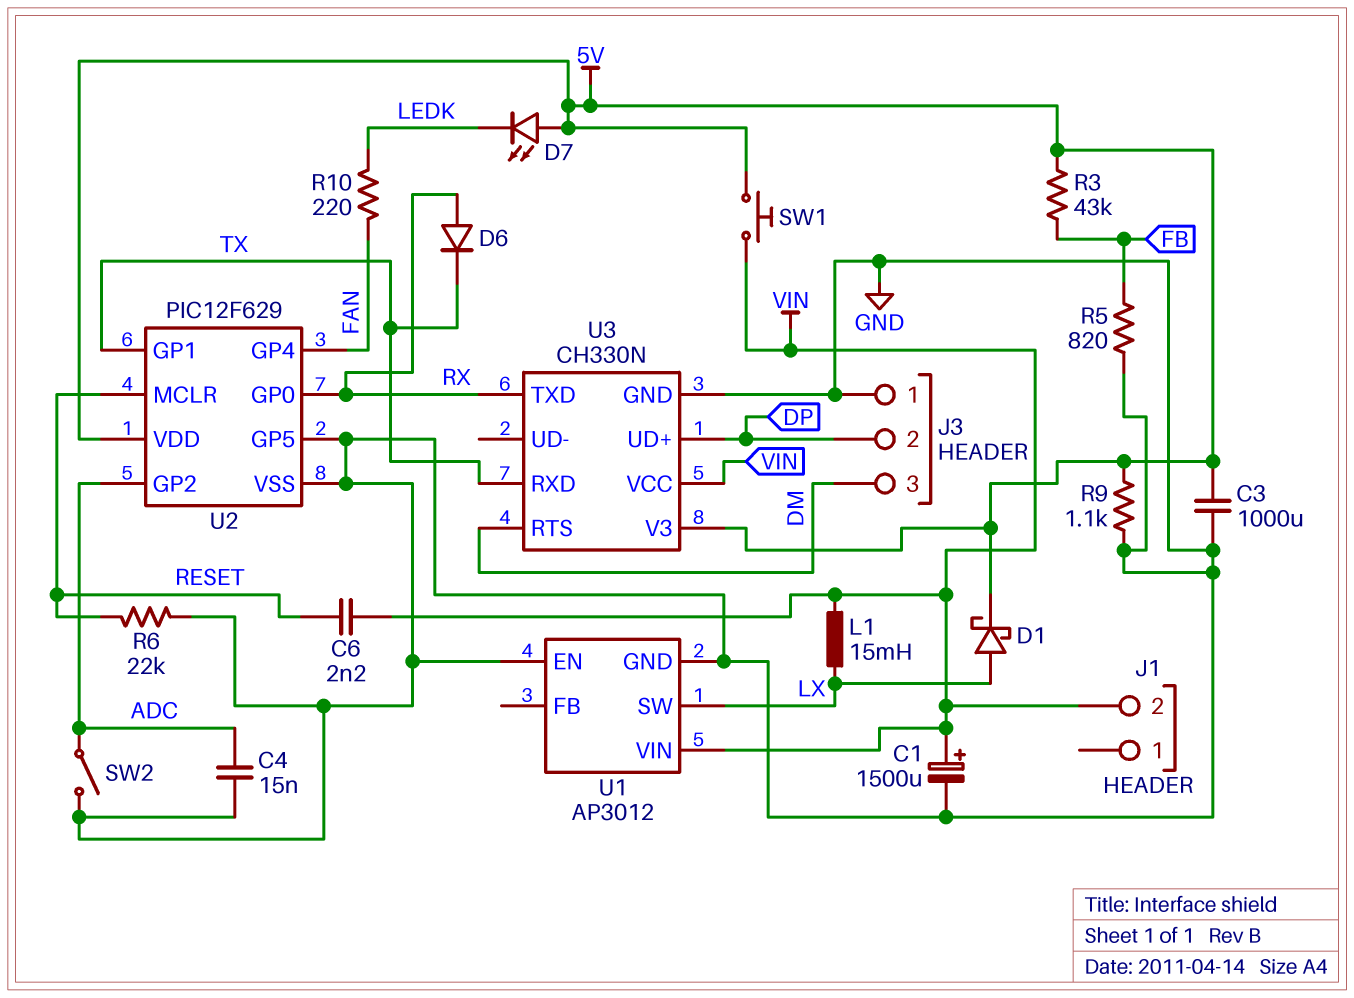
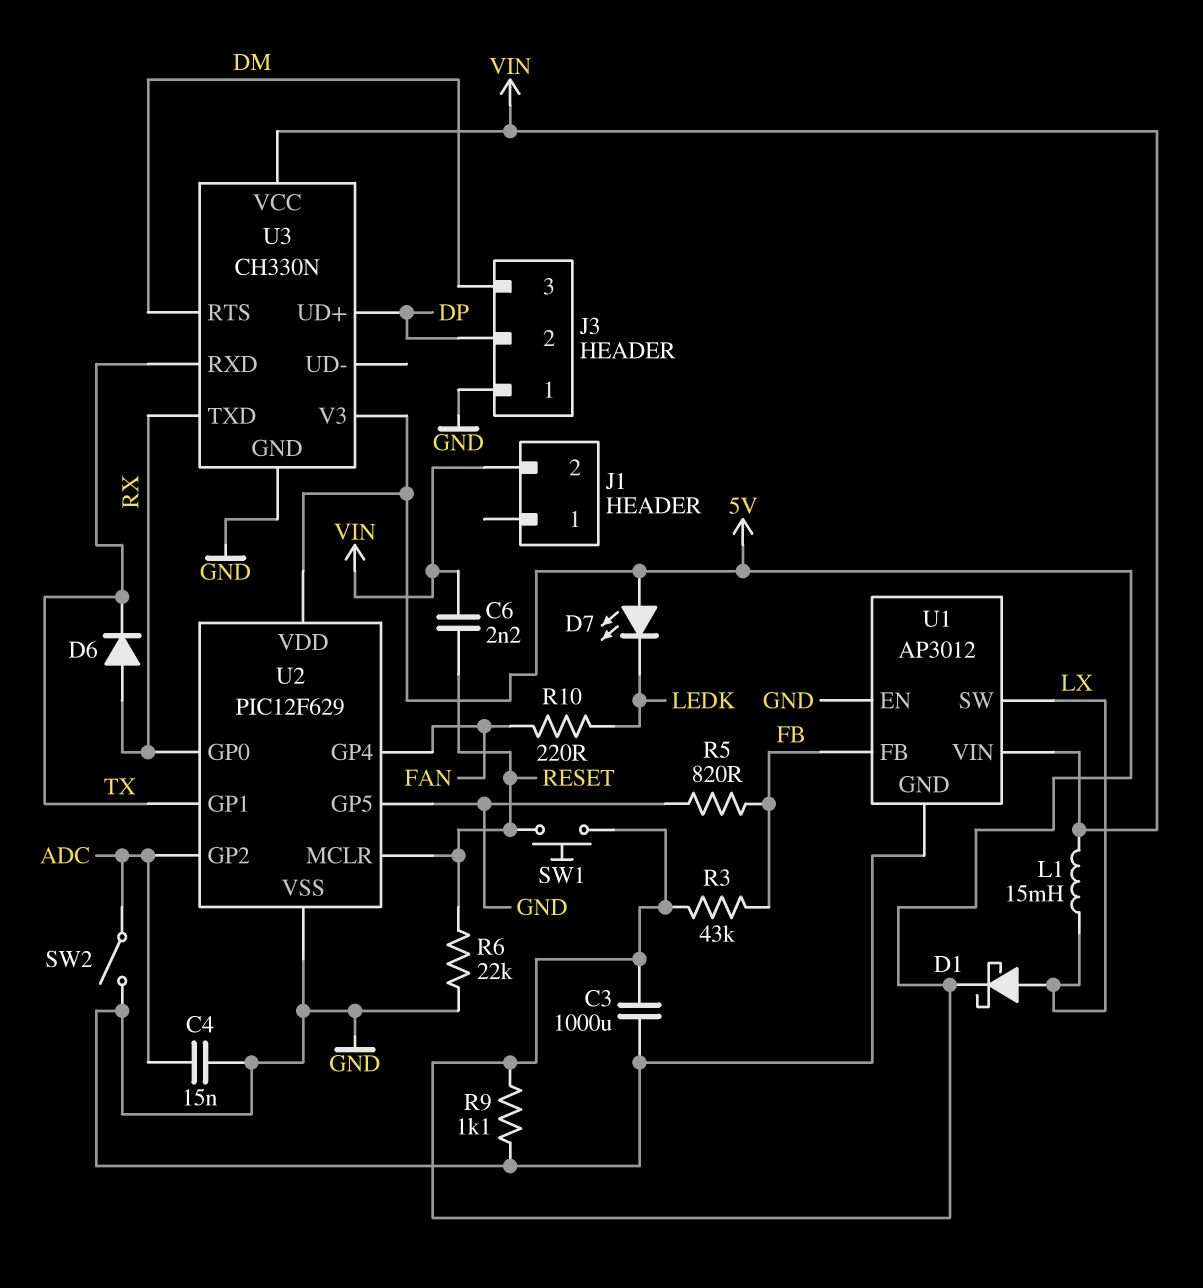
C1: 1500uF (plus VIN, minus GND) -> none
SW1: button (5V, VIN) -> button (5V, RESET)
U1 pin FB: none -> FB

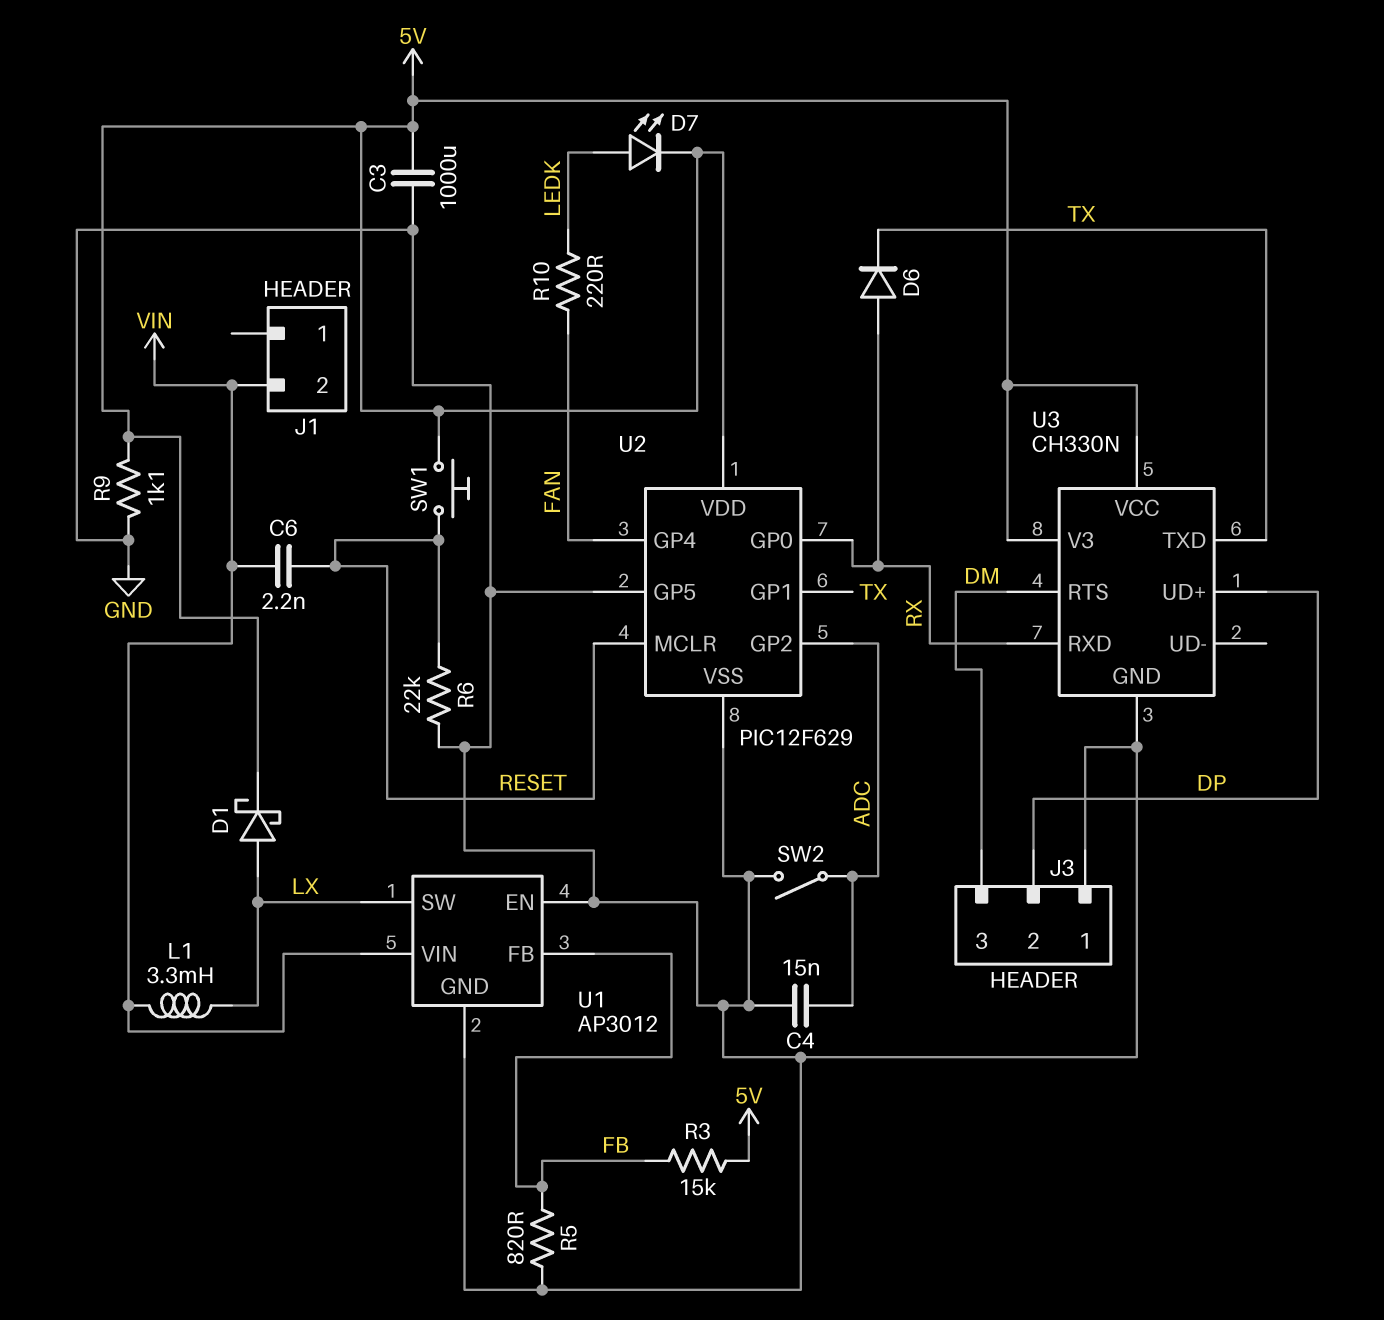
D7: LED (A 5V, K LEDK) -> LED (A LEDK, K 5V)
L1: 15mH (LX, VIN) -> 3.3mH (LX, VIN)
R3: 43k (5V, FB) -> 15k (5V, FB)
U3 pin RXD: TX -> RX
U3 pin TXD: RX -> TX
U3 pin VCC: VIN -> 5V

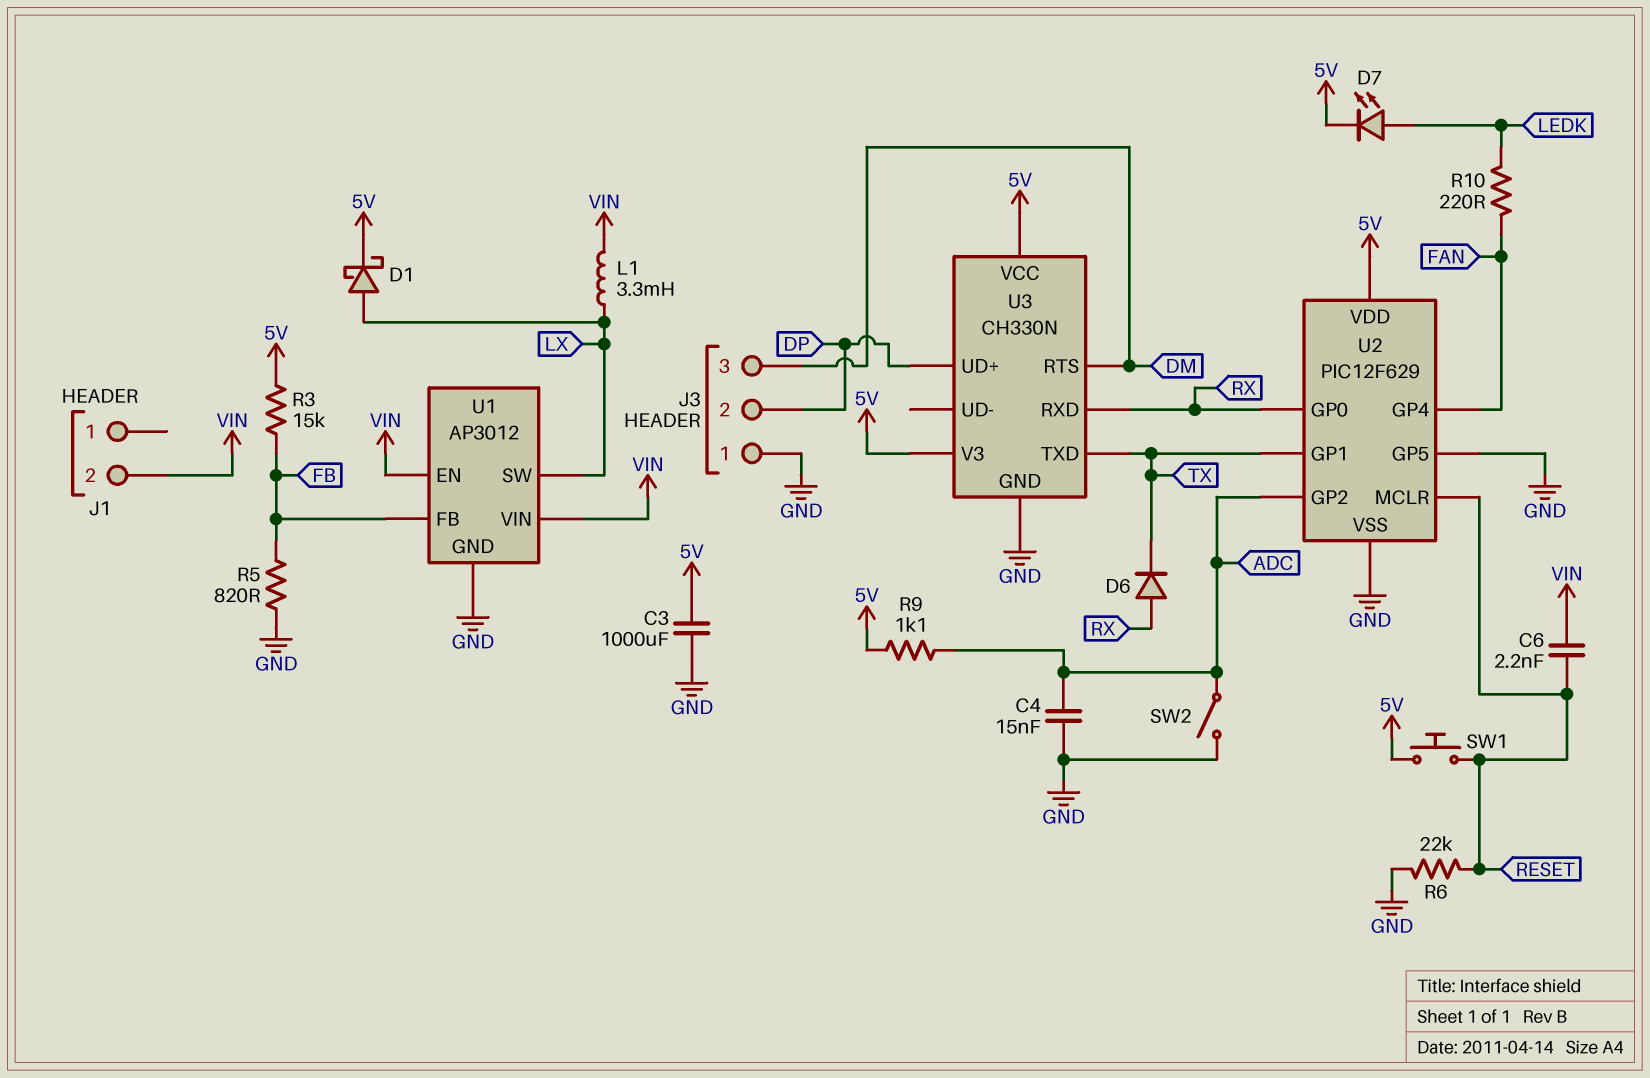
R9: 1.1k (5V, GND) -> 1.1k (5V, ADC)
U1 pin EN: GND -> VIN

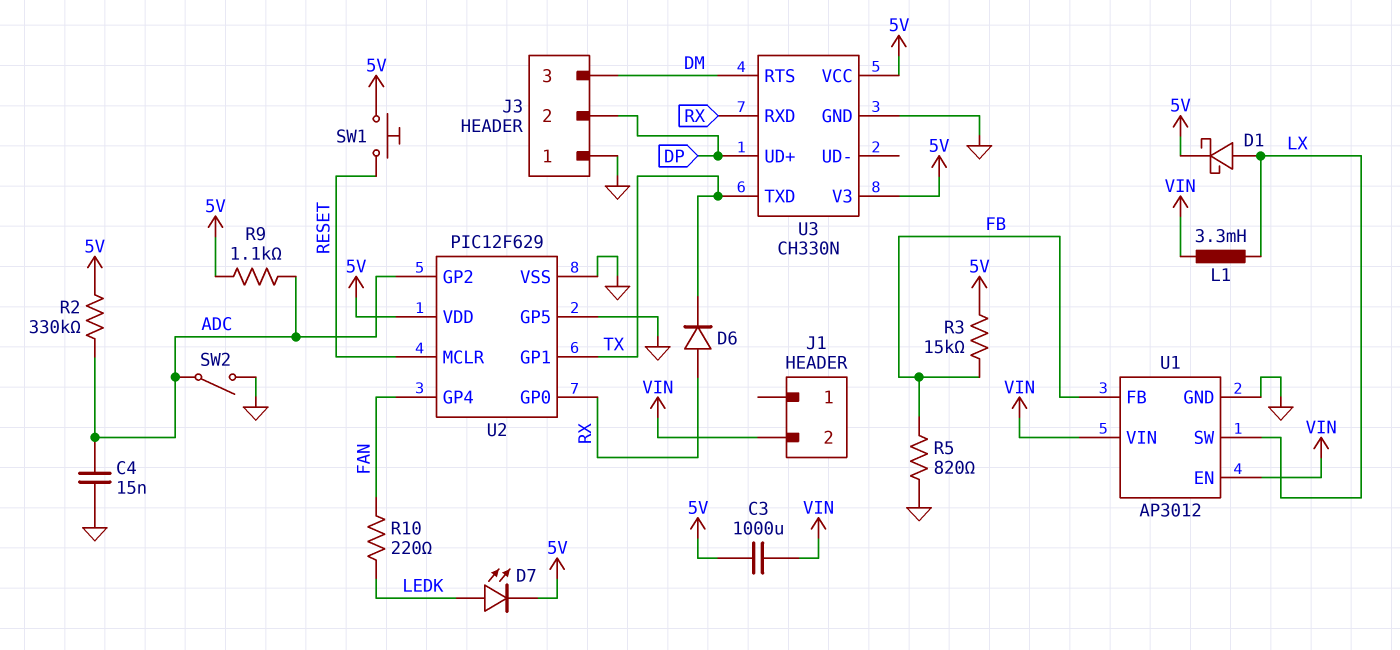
C3: 1000uF (5V, GND) -> 1000uF (5V, VIN)
C6: 2.2nF (RESET, VIN) -> none
R2: none -> 330k (5V, ADC)
R6: 22k (GND, RESET) -> none

